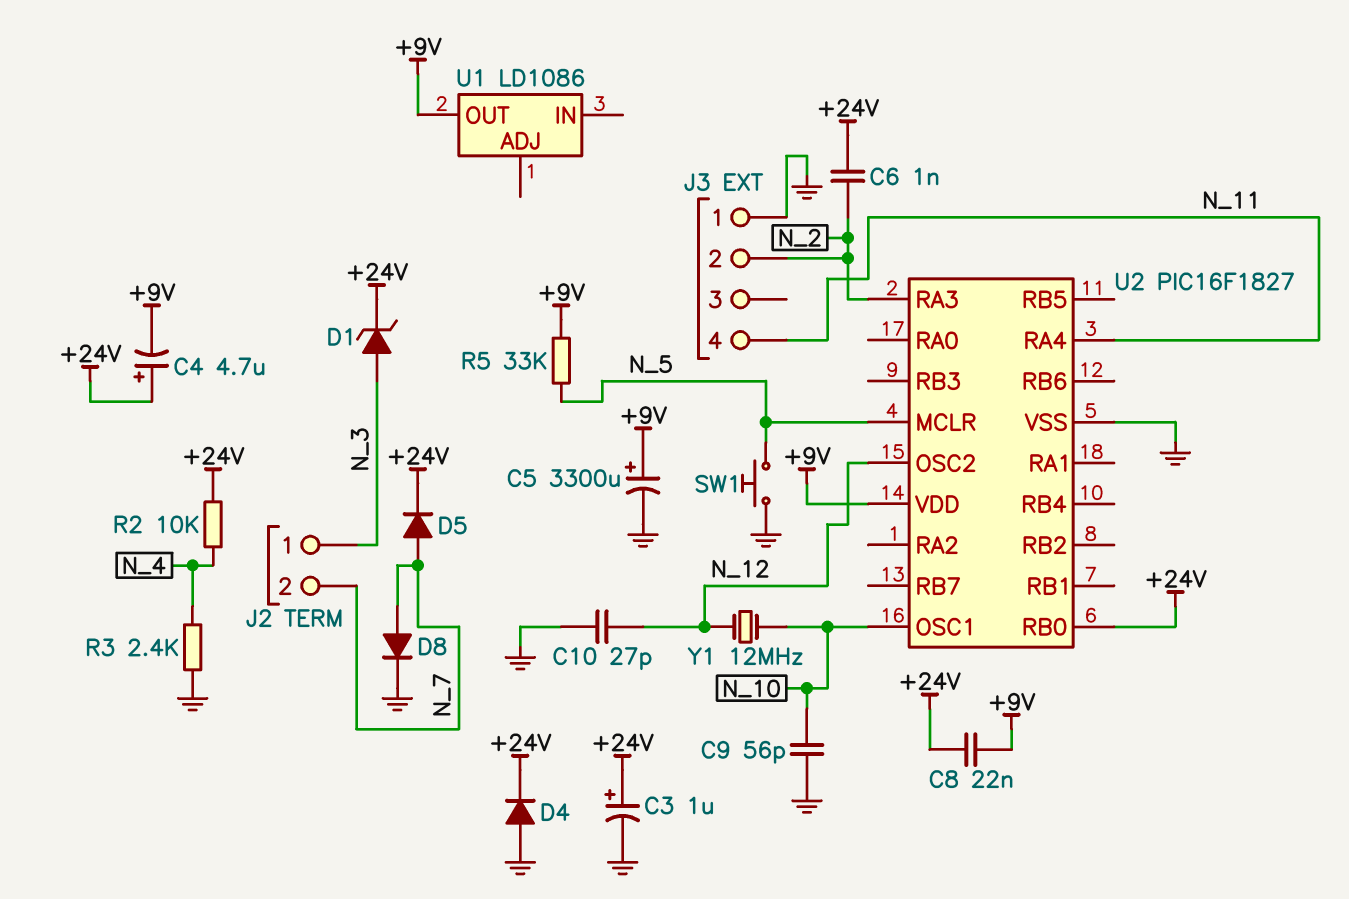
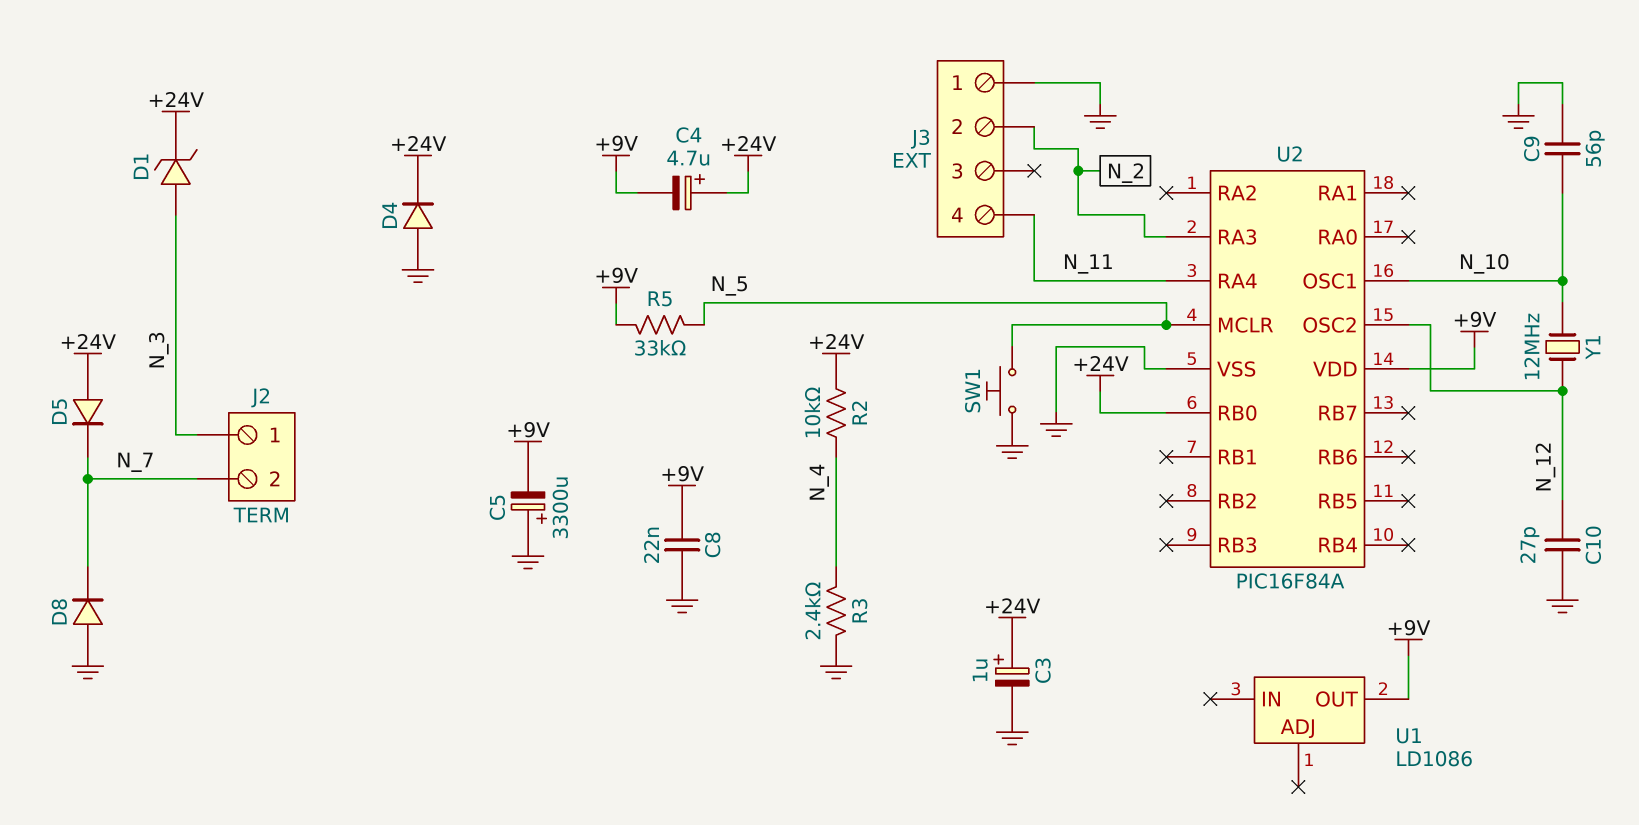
C5: 3300uF (plus +9V, minus GND) -> 3300uF (plus GND, minus +9V)
C6: 1nF (+24V, N_2) -> none
C8: 22nF (+9V, +24V) -> 22nF (+9V, GND)
D5: diode (A N_7, K +24V) -> diode (A +24V, K N_7)
D8: diode (A N_7, K GND) -> diode (A GND, K N_7)
U2: PIC16F1827 -> PIC16F84A

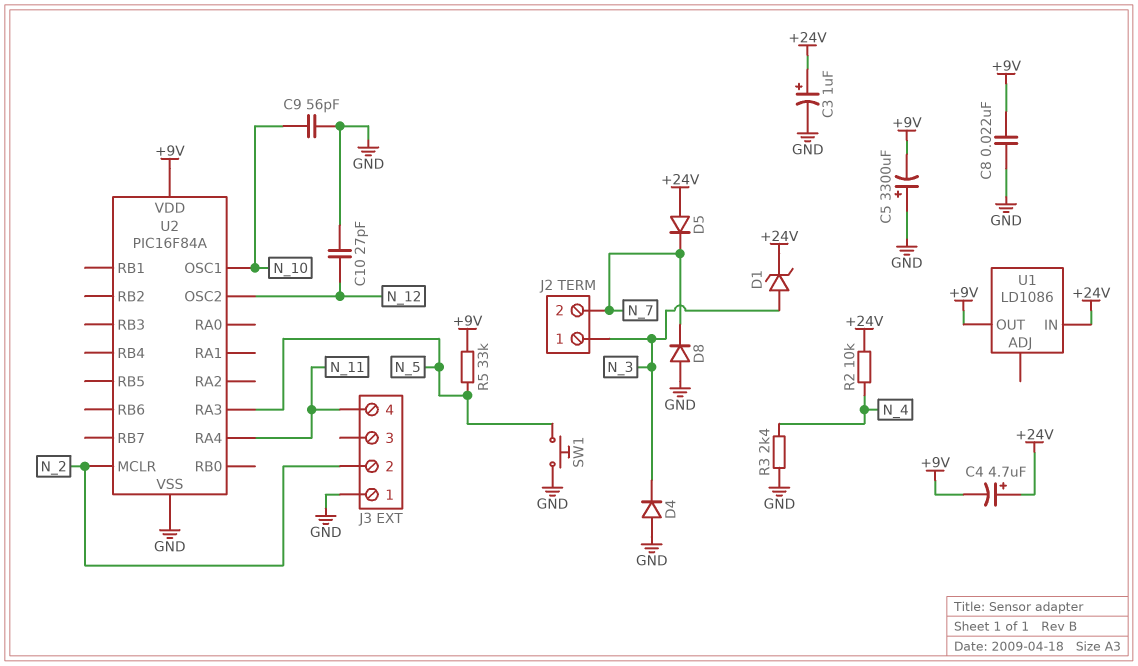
D4: diode (A GND, K +24V) -> diode (A GND, K N_3)
U1 pin IN: none -> +24V
U2 pin MCLR: N_5 -> N_2
U2 pin RA3: N_2 -> N_5
U2 pin RB0: +24V -> none
Y1: 12MHz (N_10, N_12) -> none

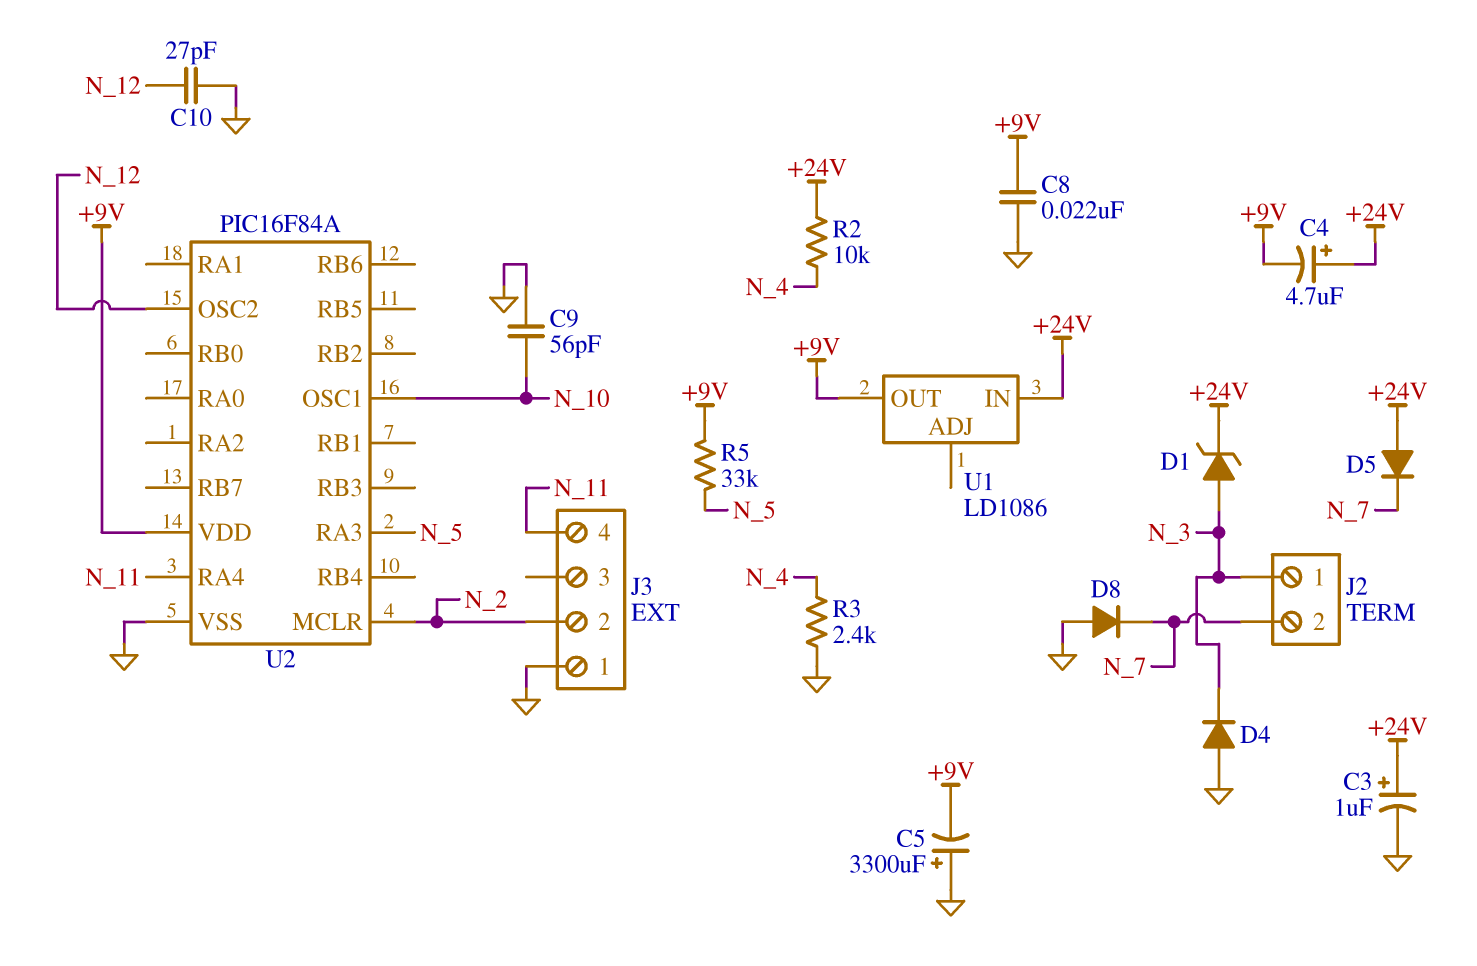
SW1: button (GND, N_5) -> none

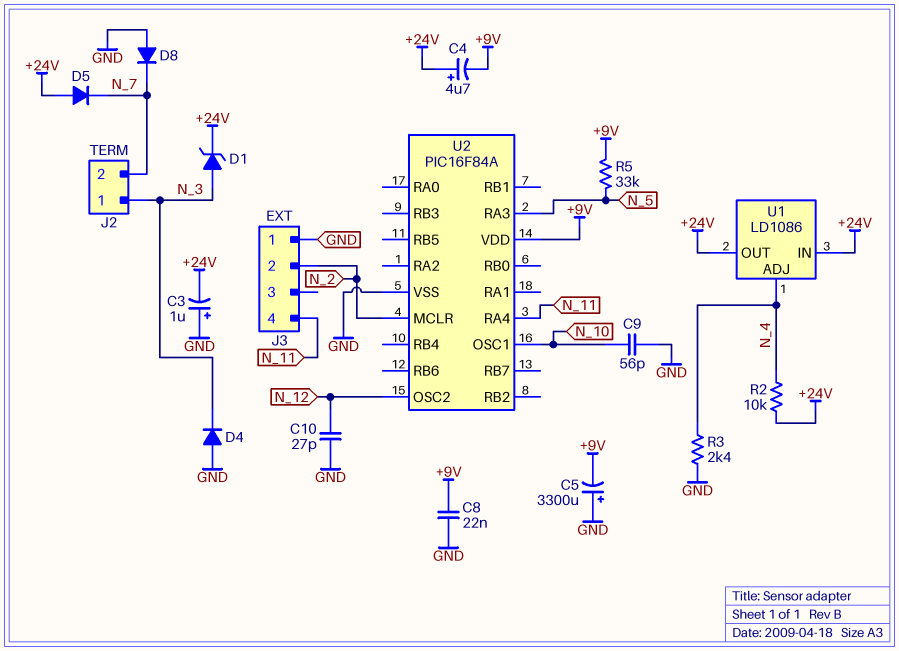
C3: 1uF (plus +24V, minus GND) -> 1uF (plus GND, minus +24V)
U1 pin ADJ: none -> N_4
U1 pin OUT: +9V -> +24V

